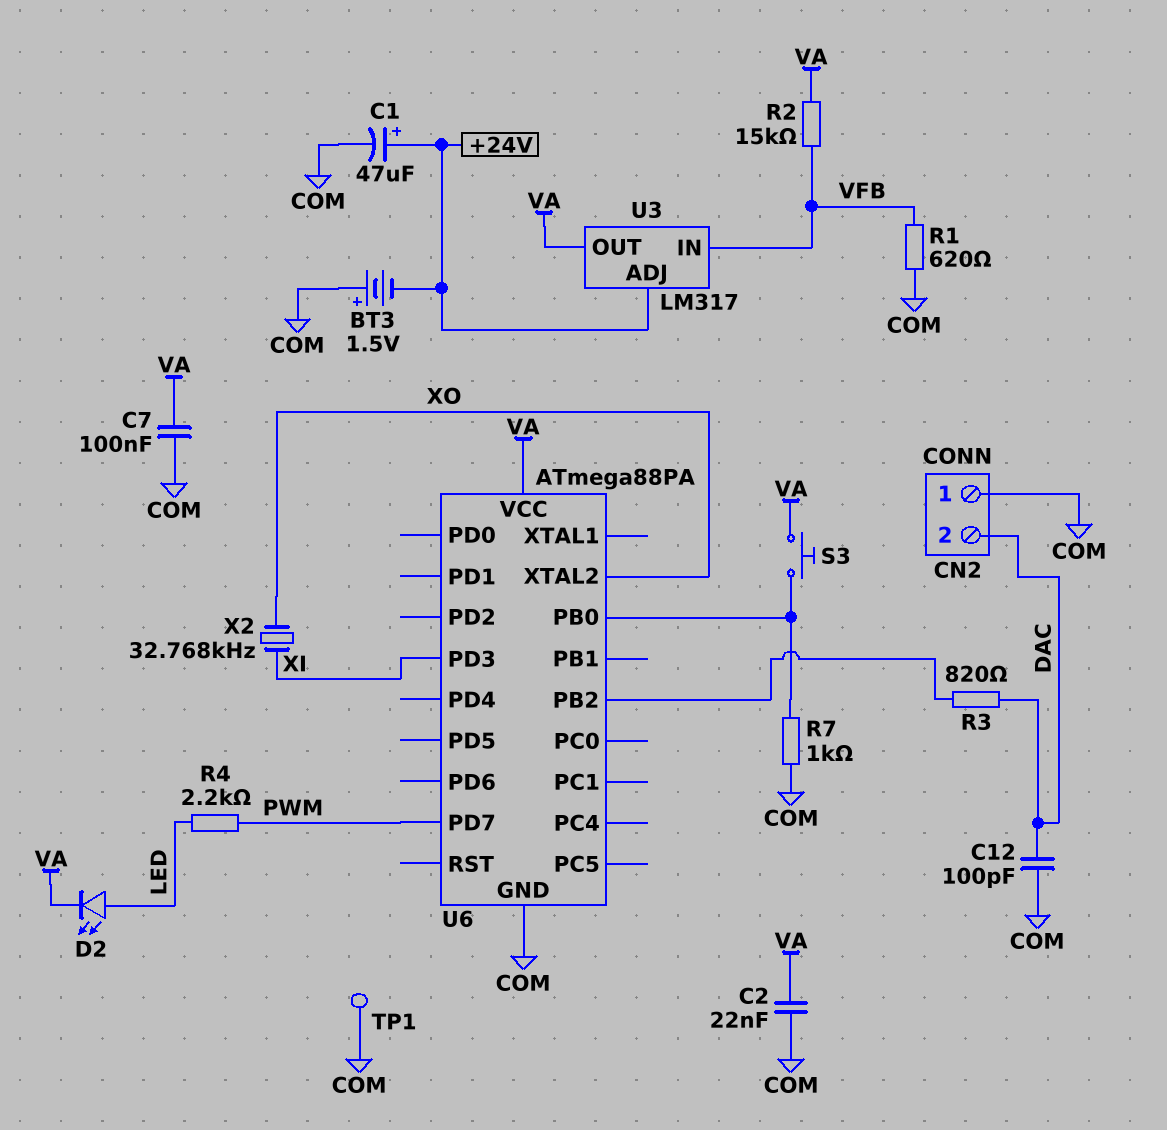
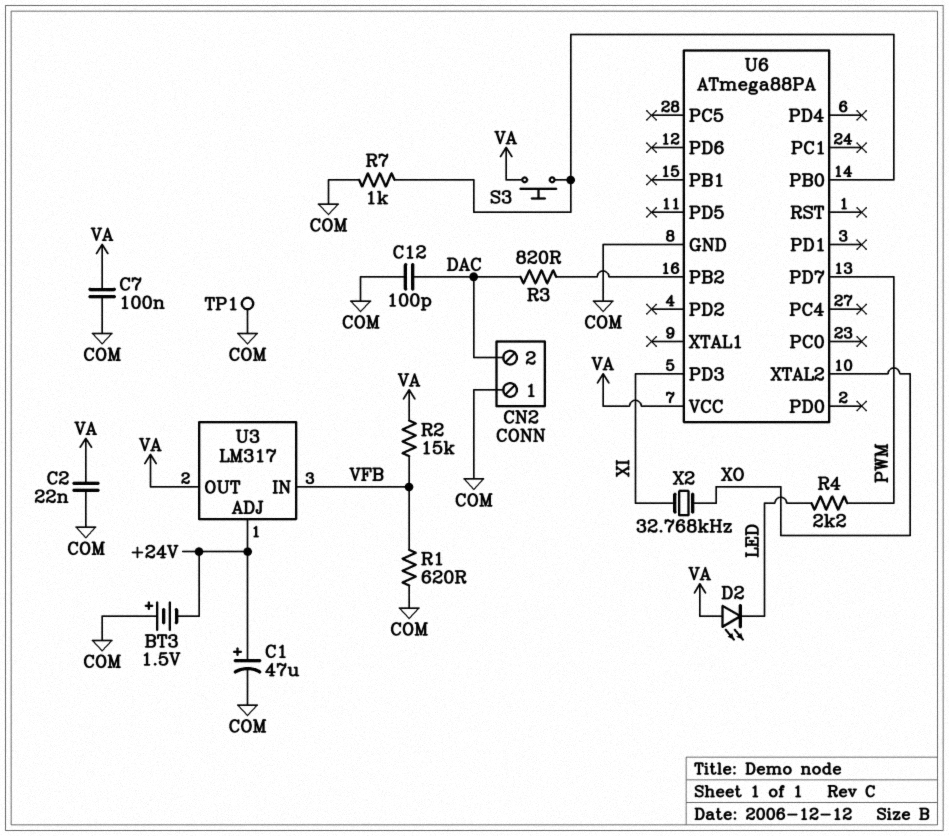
D2: LED (A LED, K VA) -> LED (A VA, K LED)

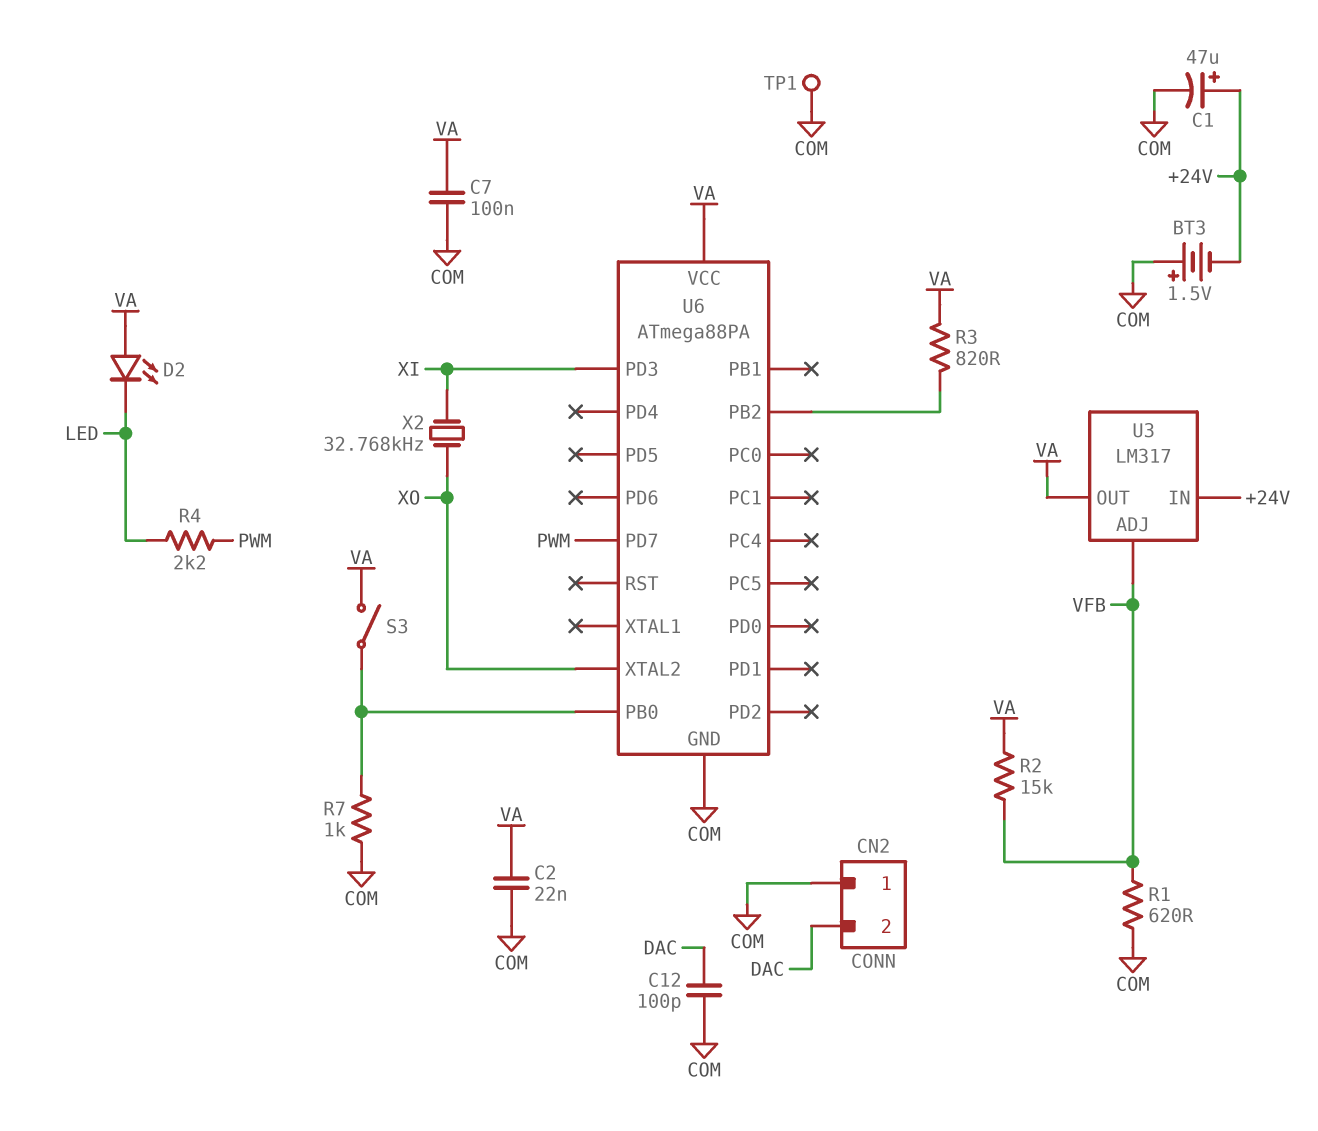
R3: 820 (DAC, U6/PB2) -> 820 (U6/PB2, VA)
S3: button (U6/PB0, VA) -> switch (U6/PB0, VA)
U3 pin ADJ: +24V -> VFB
U3 pin IN: VFB -> +24V

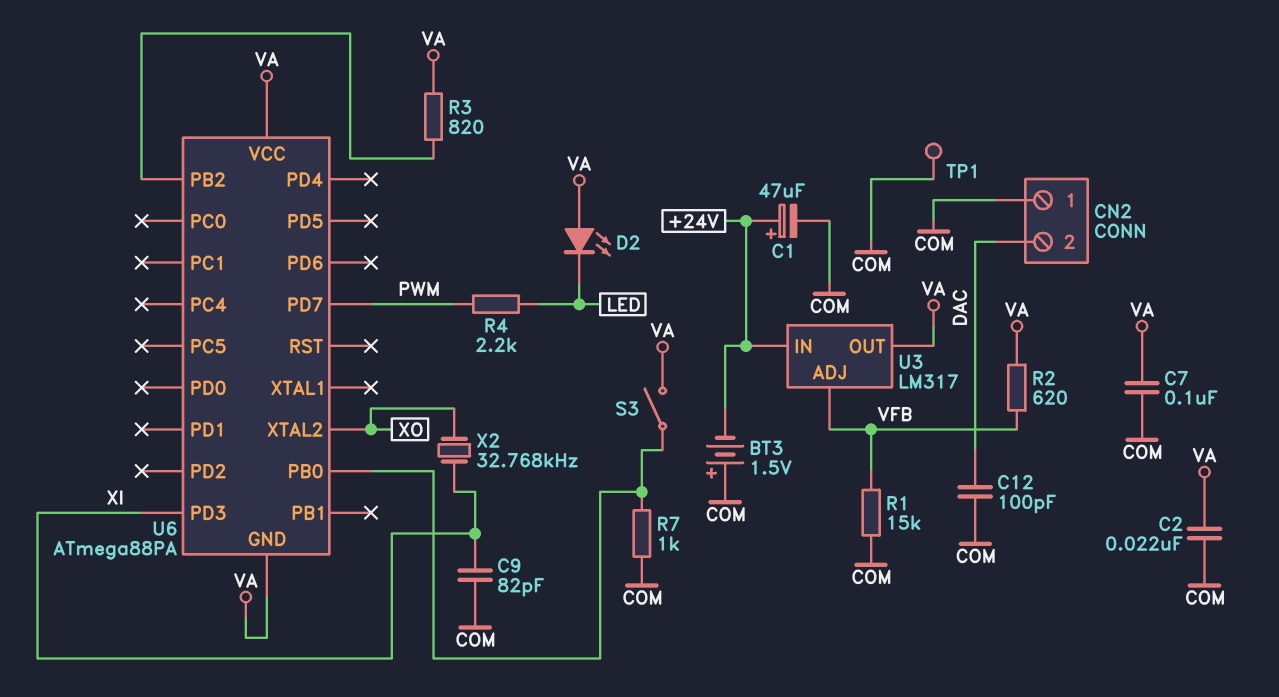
C9: none -> 82pF (COM, XI)
R1: 620 (COM, VFB) -> 15k (COM, VFB)
R2: 15k (VA, VFB) -> 620 (VA, VFB)
U6 pin GND: COM -> VA

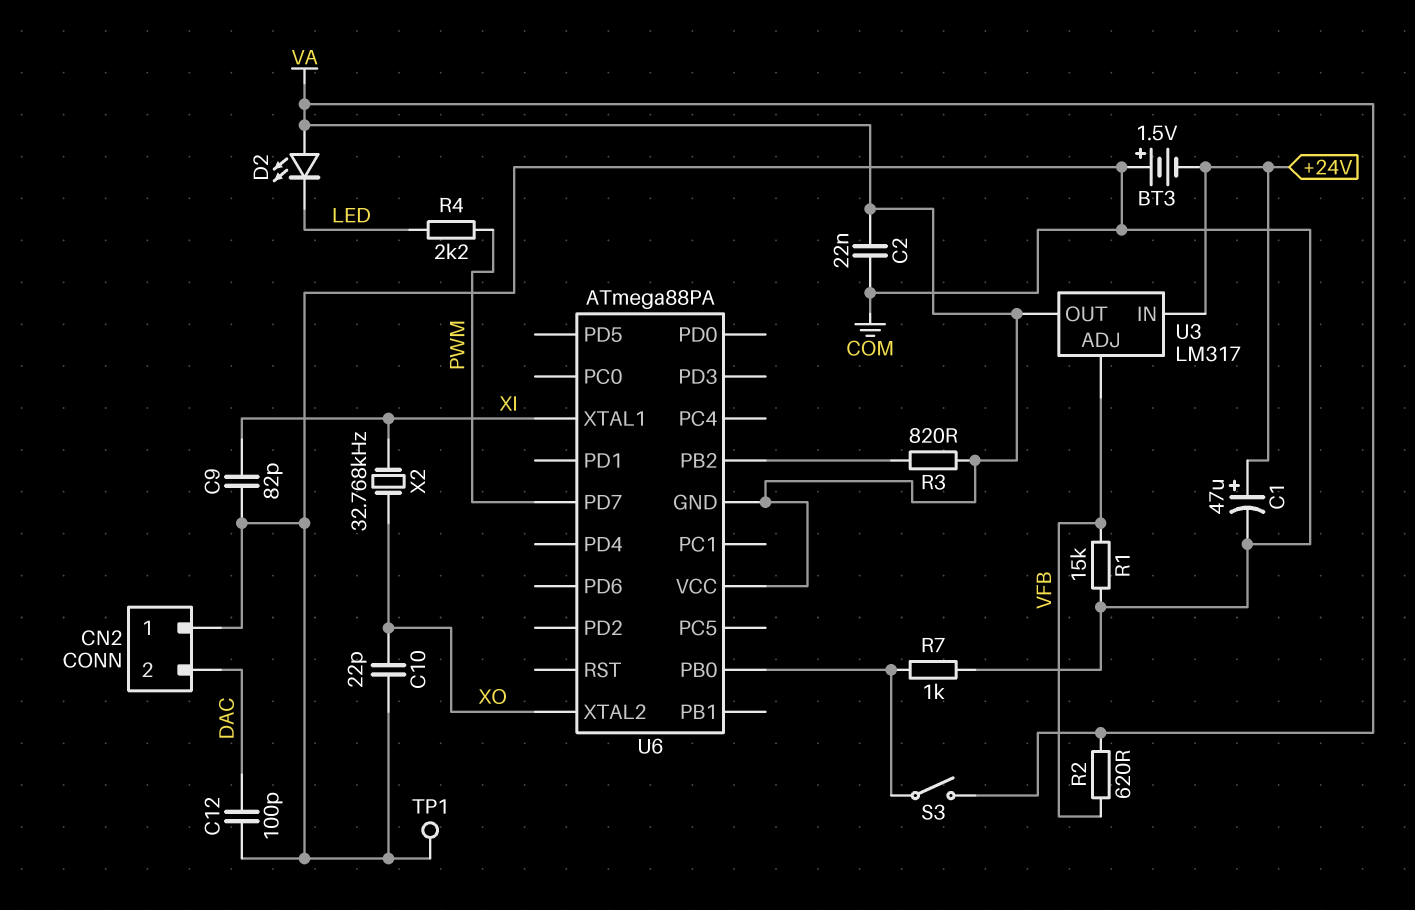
C7: 100nF (COM, VA) -> none
C10: none -> 22pF (COM, XO)
U6 pin PD3: XI -> none
U6 pin XTAL1: none -> XI

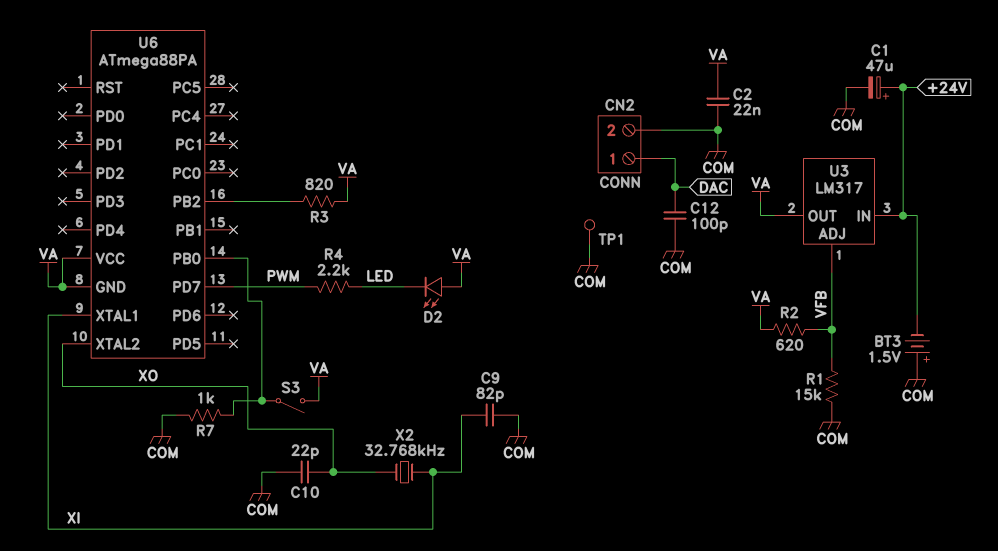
CN2 pin 1: COM -> DAC
CN2 pin 2: DAC -> COM

